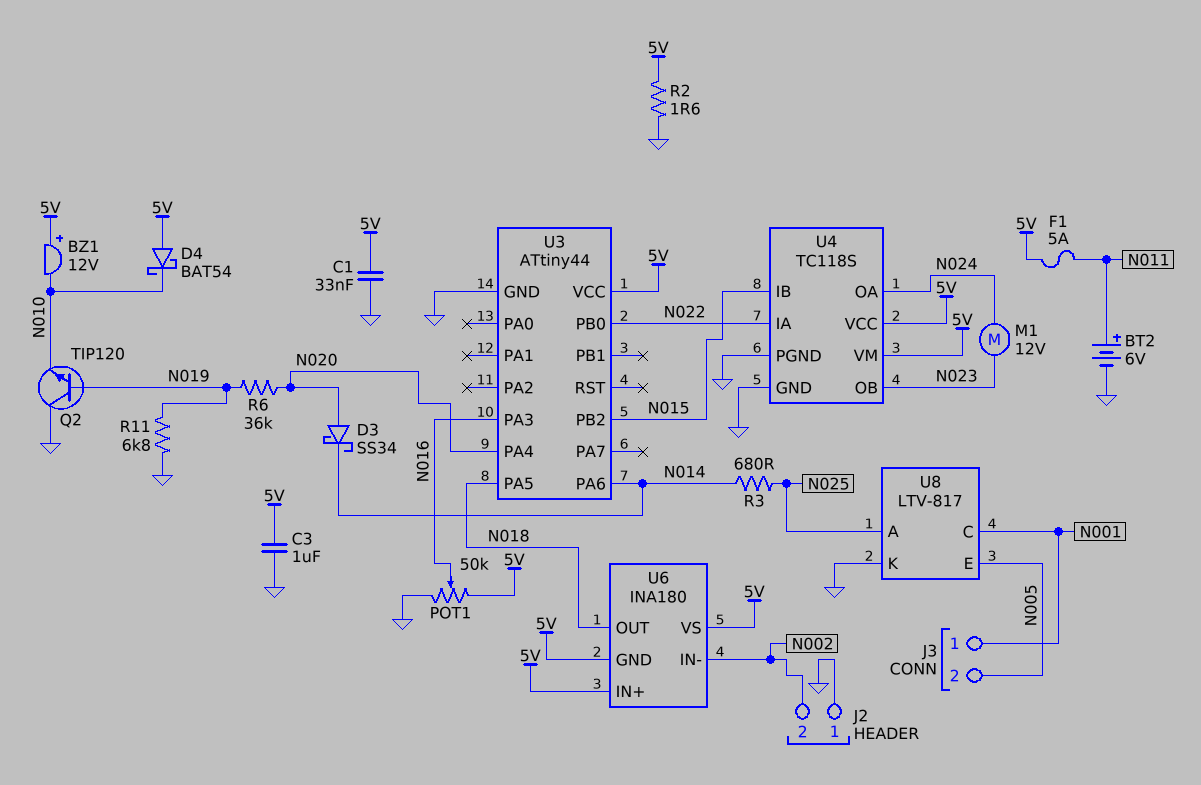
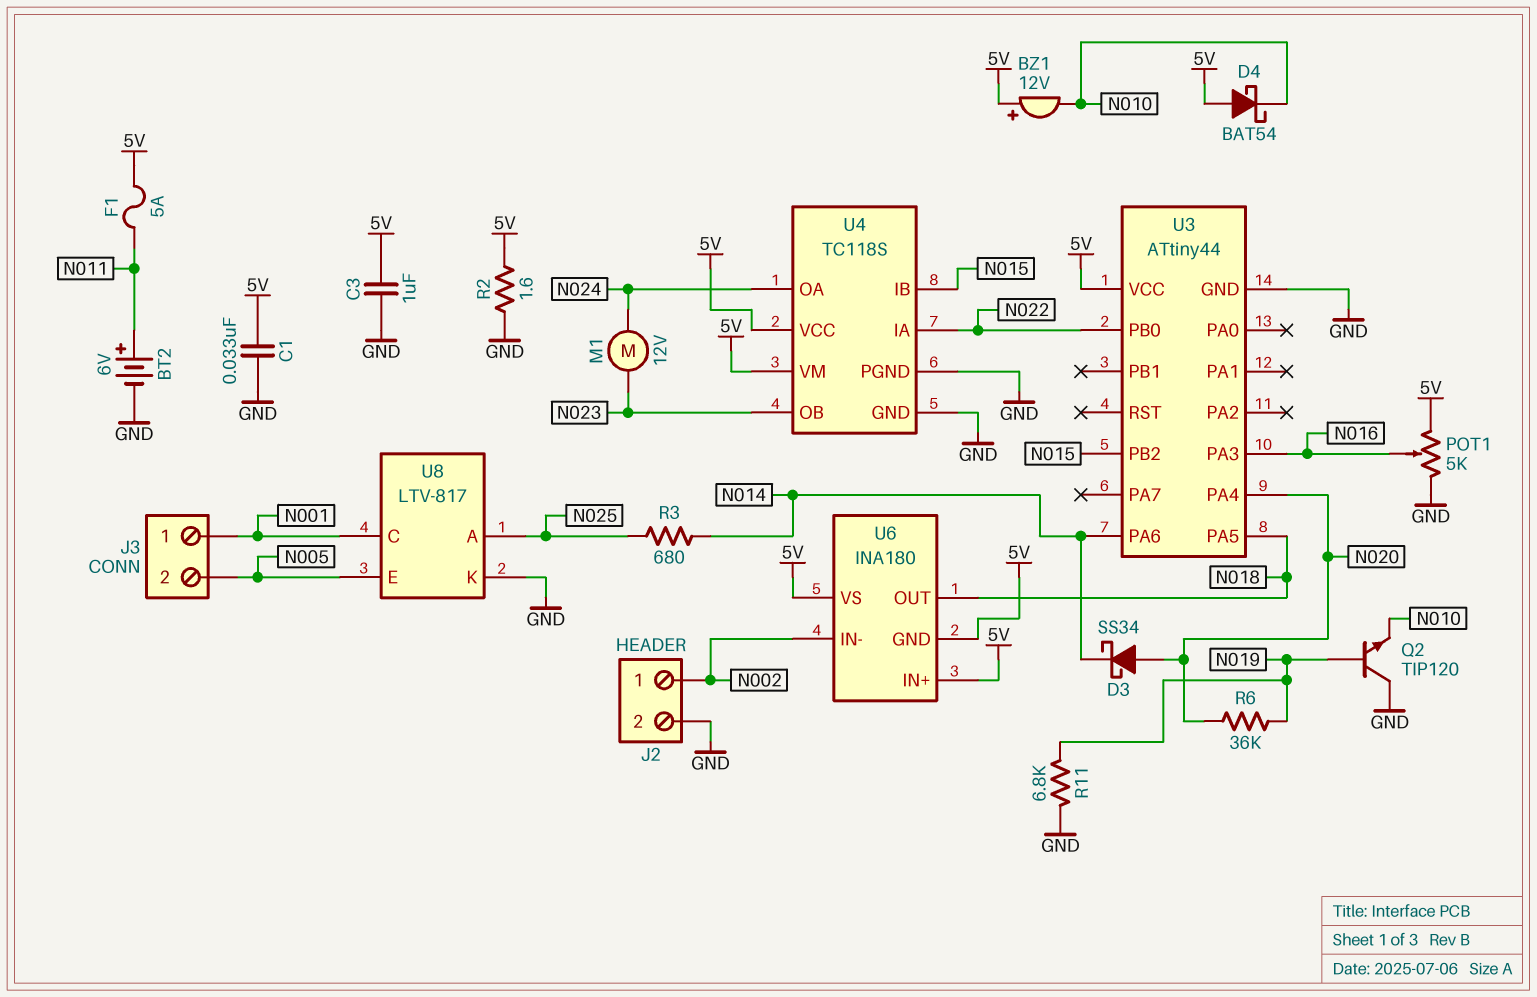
J2 pin 1: GND -> N002
J2 pin 2: N002 -> GND
POT1: 50k (5V, GND, wiper N016) -> 5k (5V, GND, wiper N016)

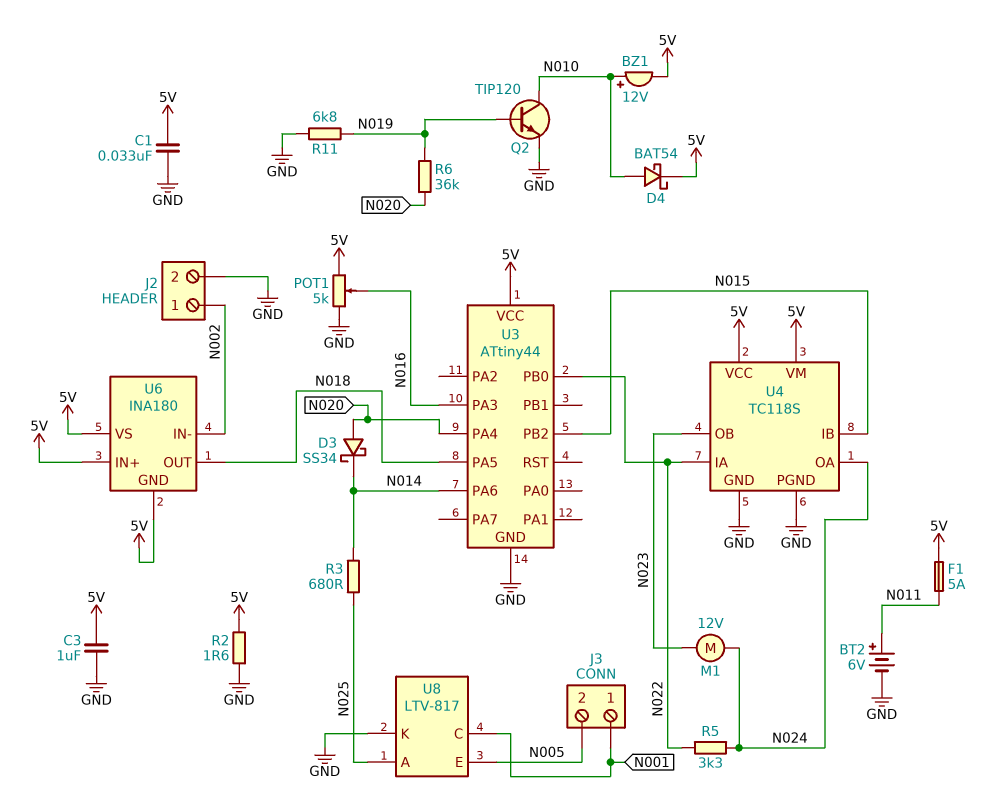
BZ1: buzzer 12V (plus 5V, minus N010) -> buzzer 12V (plus N010, minus 5V)
D4: schottky BAT54 (A 5V, K N010) -> schottky BAT54 (A N010, K 5V)
Q2: NPN TIP120 (B N019, C GND, E N010) -> NPN TIP120 (B N019, C N010, E GND)
R5: none -> 3.3k (N022, N024)

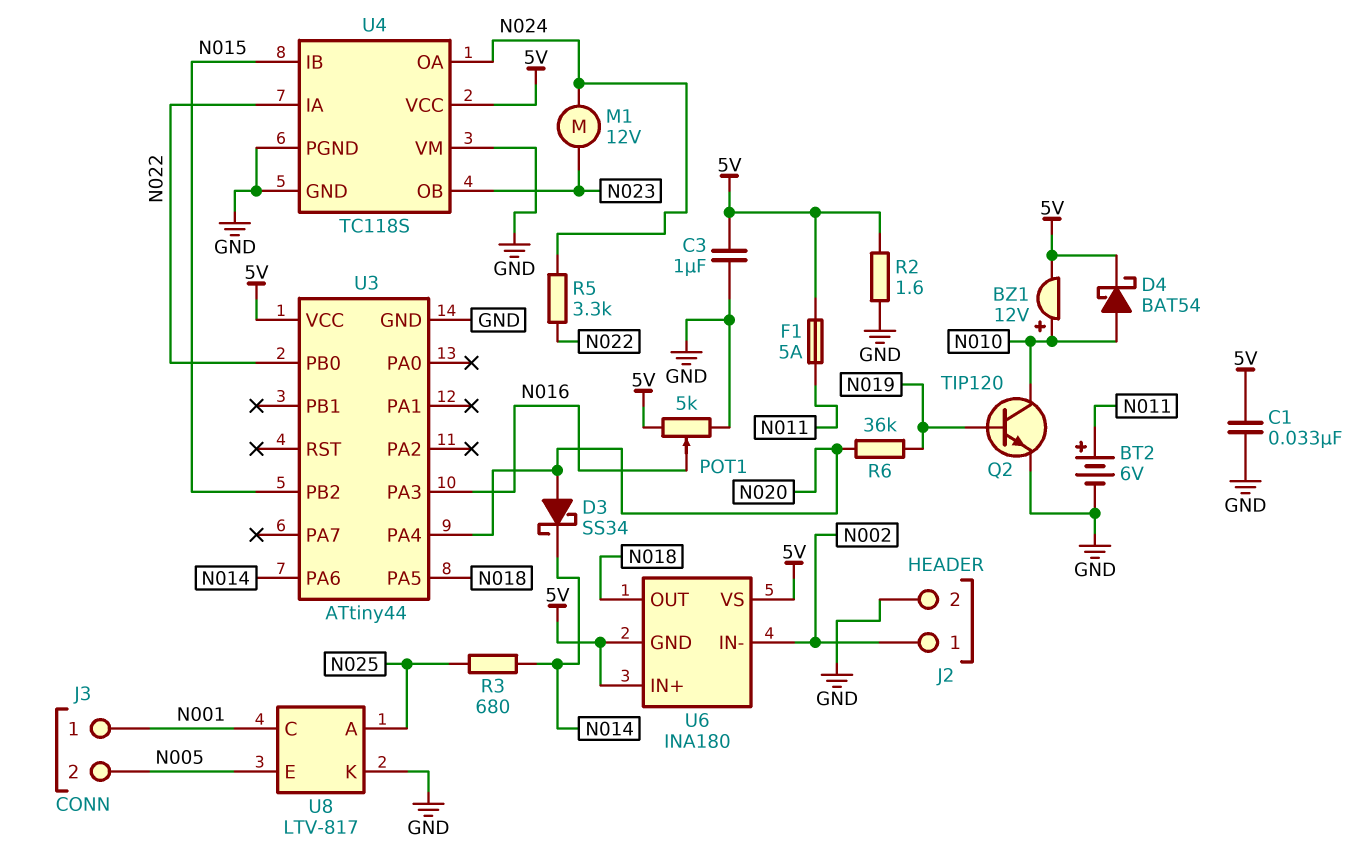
R11: 6.8k (GND, N019) -> none
U4 pin VM: 5V -> GND

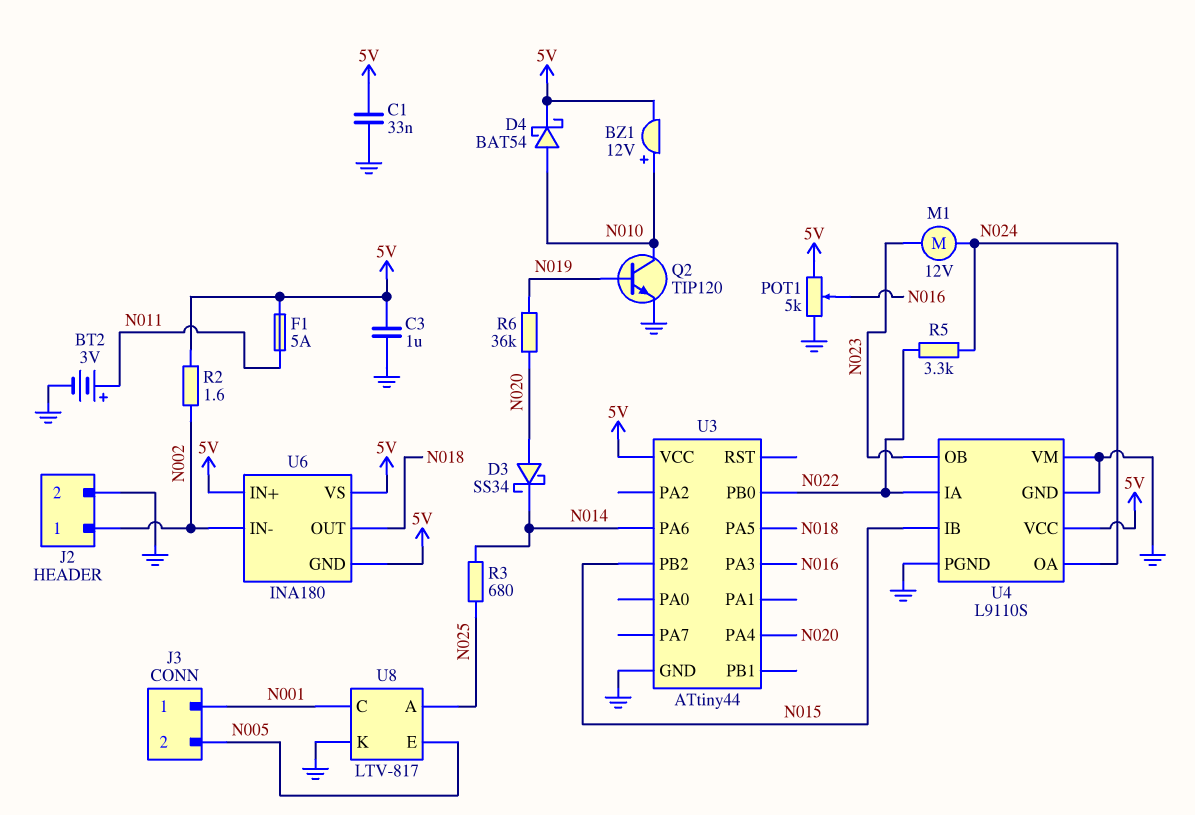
BT2: 6V (plus N011, minus GND) -> 3V (plus N011, minus GND)
R2: 1.6 (5V, GND) -> 1.6 (5V, N002)
U4: TC118S -> L9110S

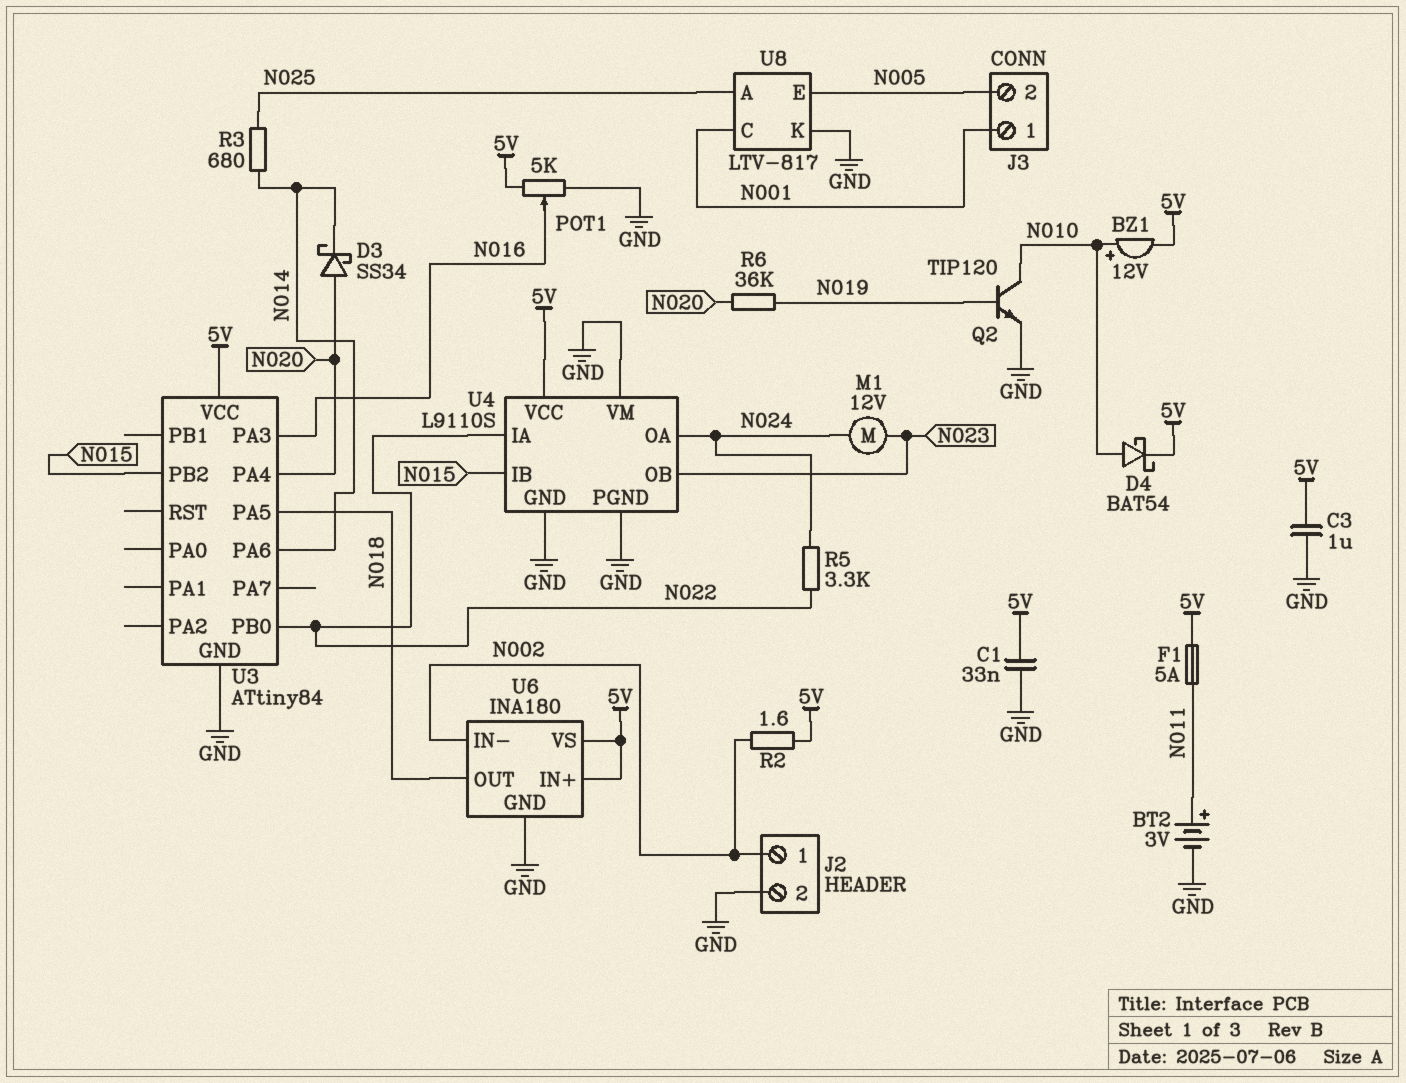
U3: ATtiny44 -> ATtiny84
U6 pin GND: 5V -> GND

